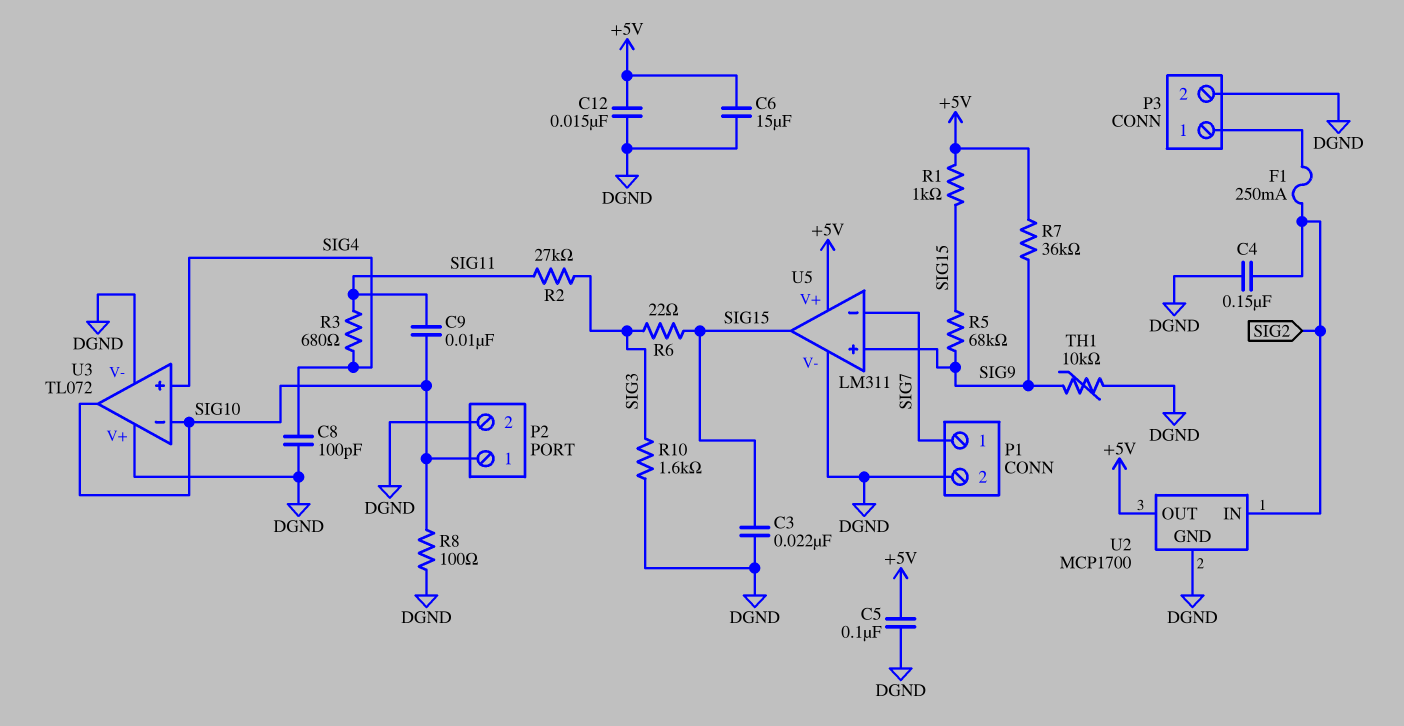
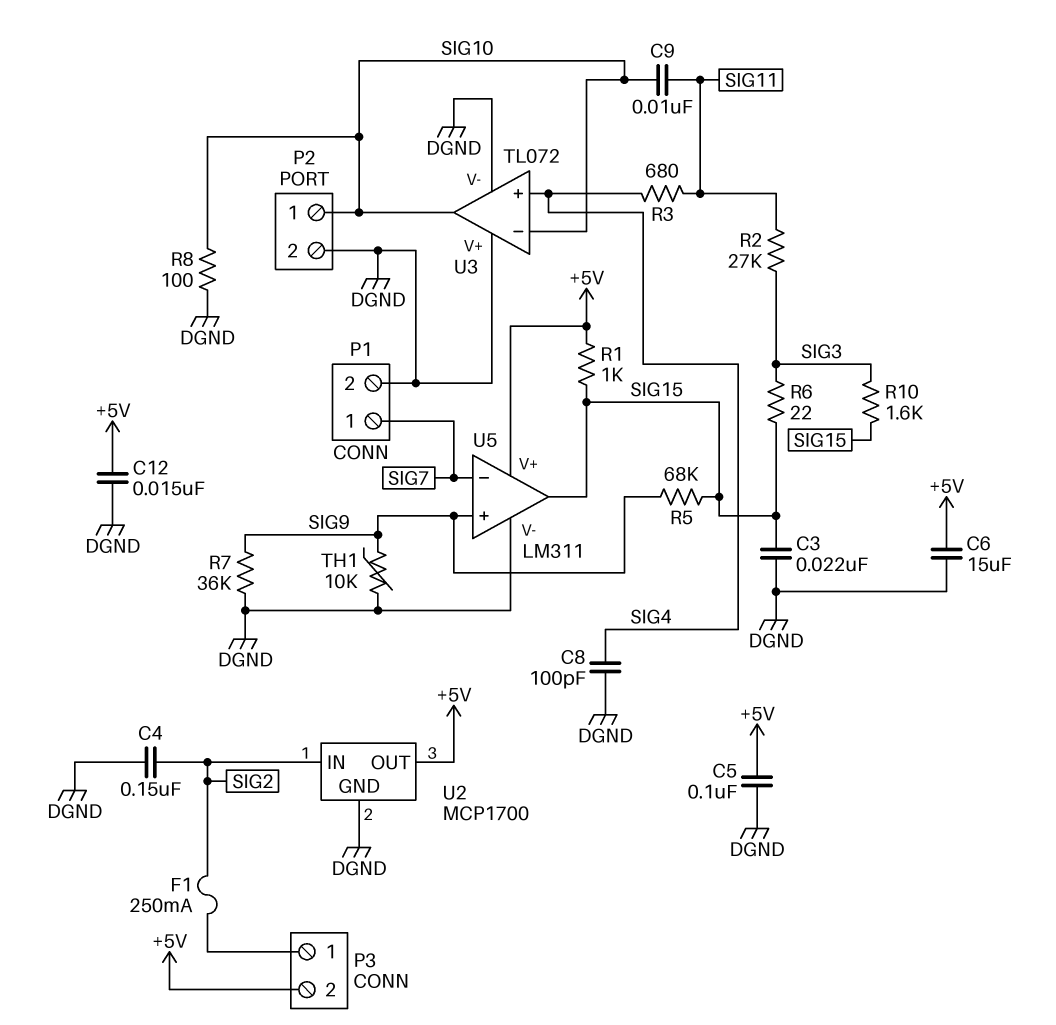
P3 pin 2: DGND -> +5V
R7: 36k (+5V, SIG9) -> 36k (DGND, SIG9)
R10: 1.6k (DGND, SIG3) -> 1.6k (SIG3, SIG15)

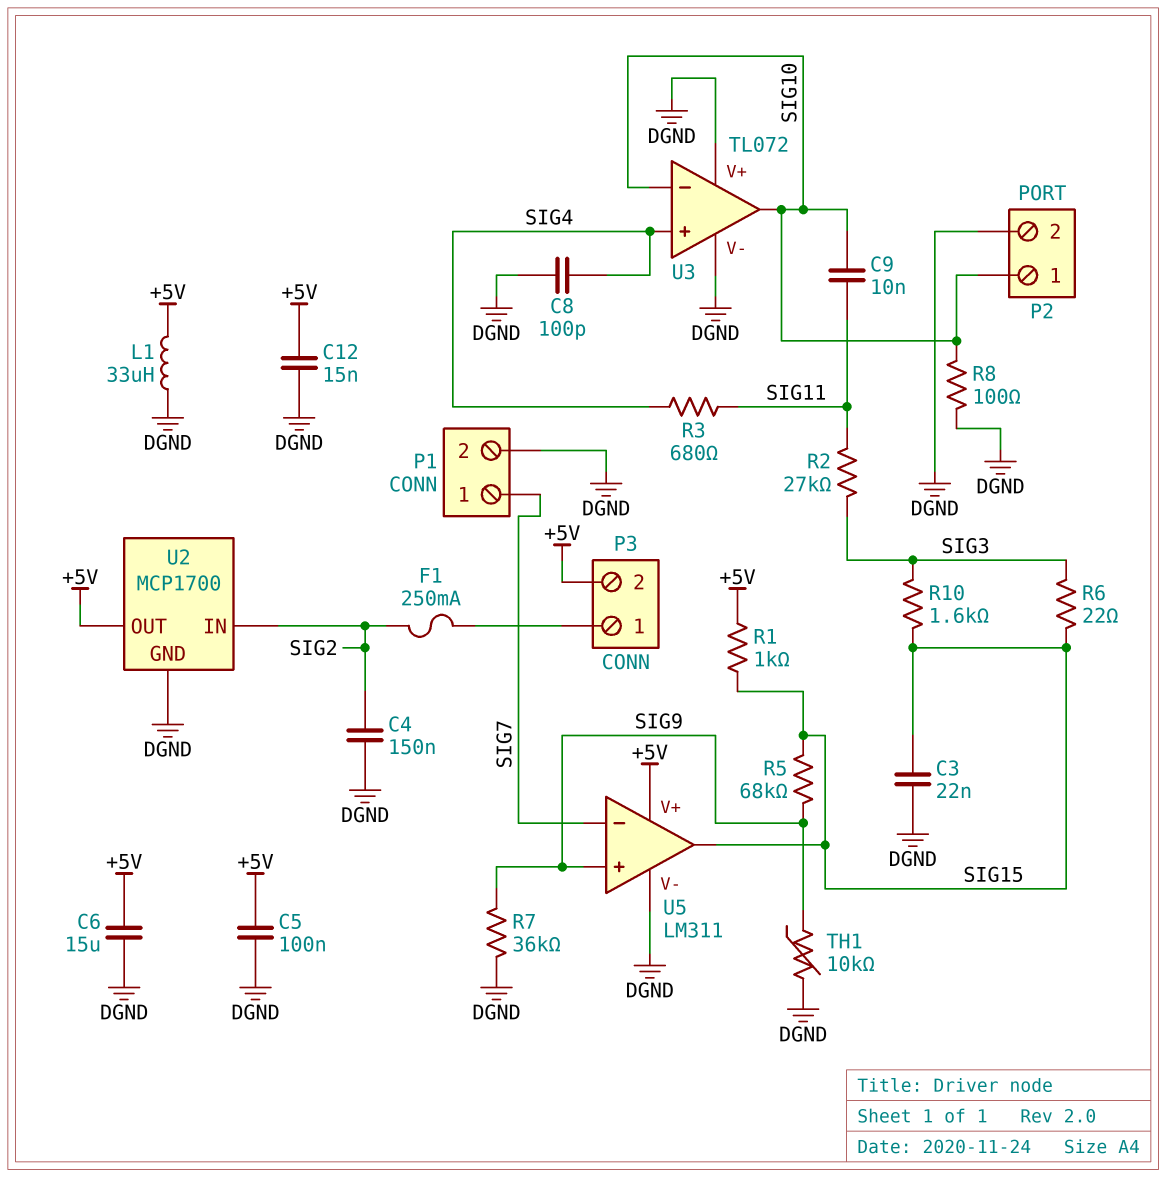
L1: none -> 33uH (+5V, DGND)

